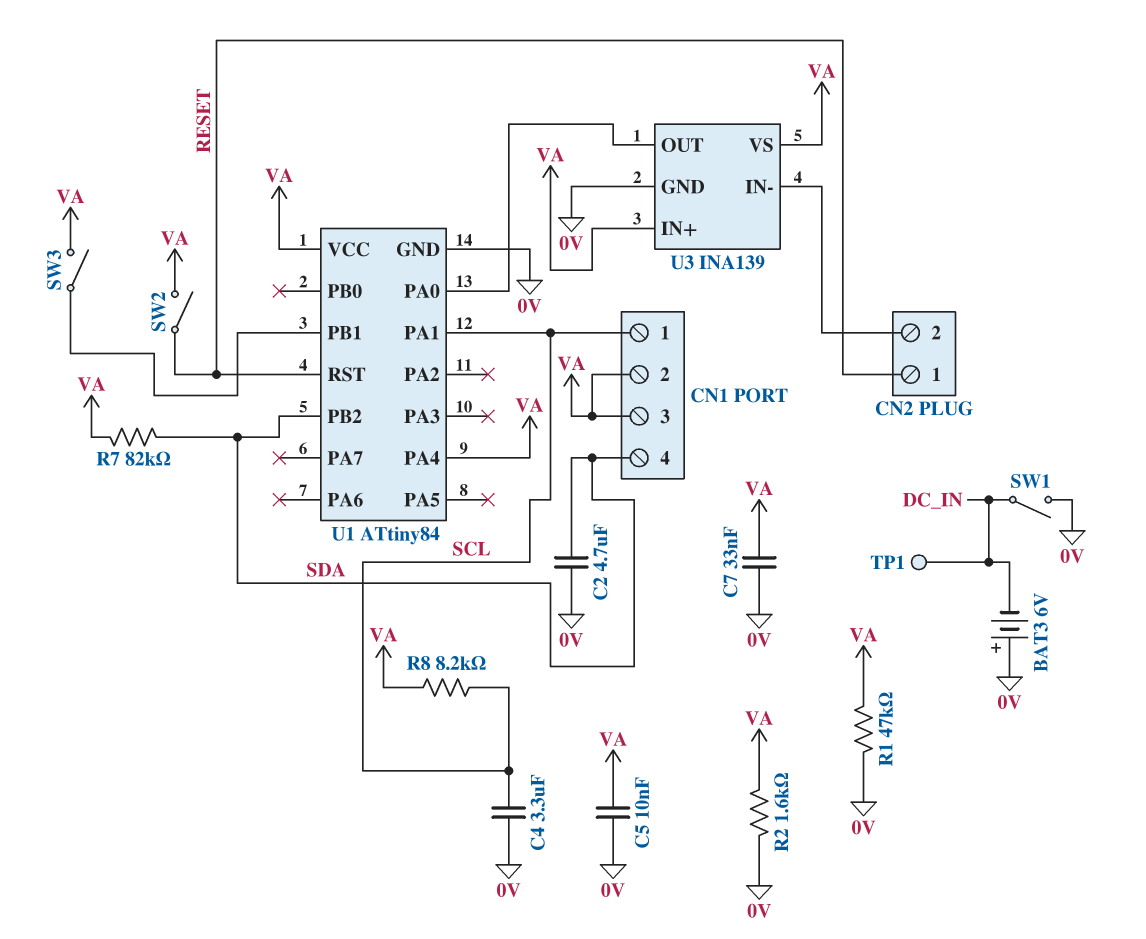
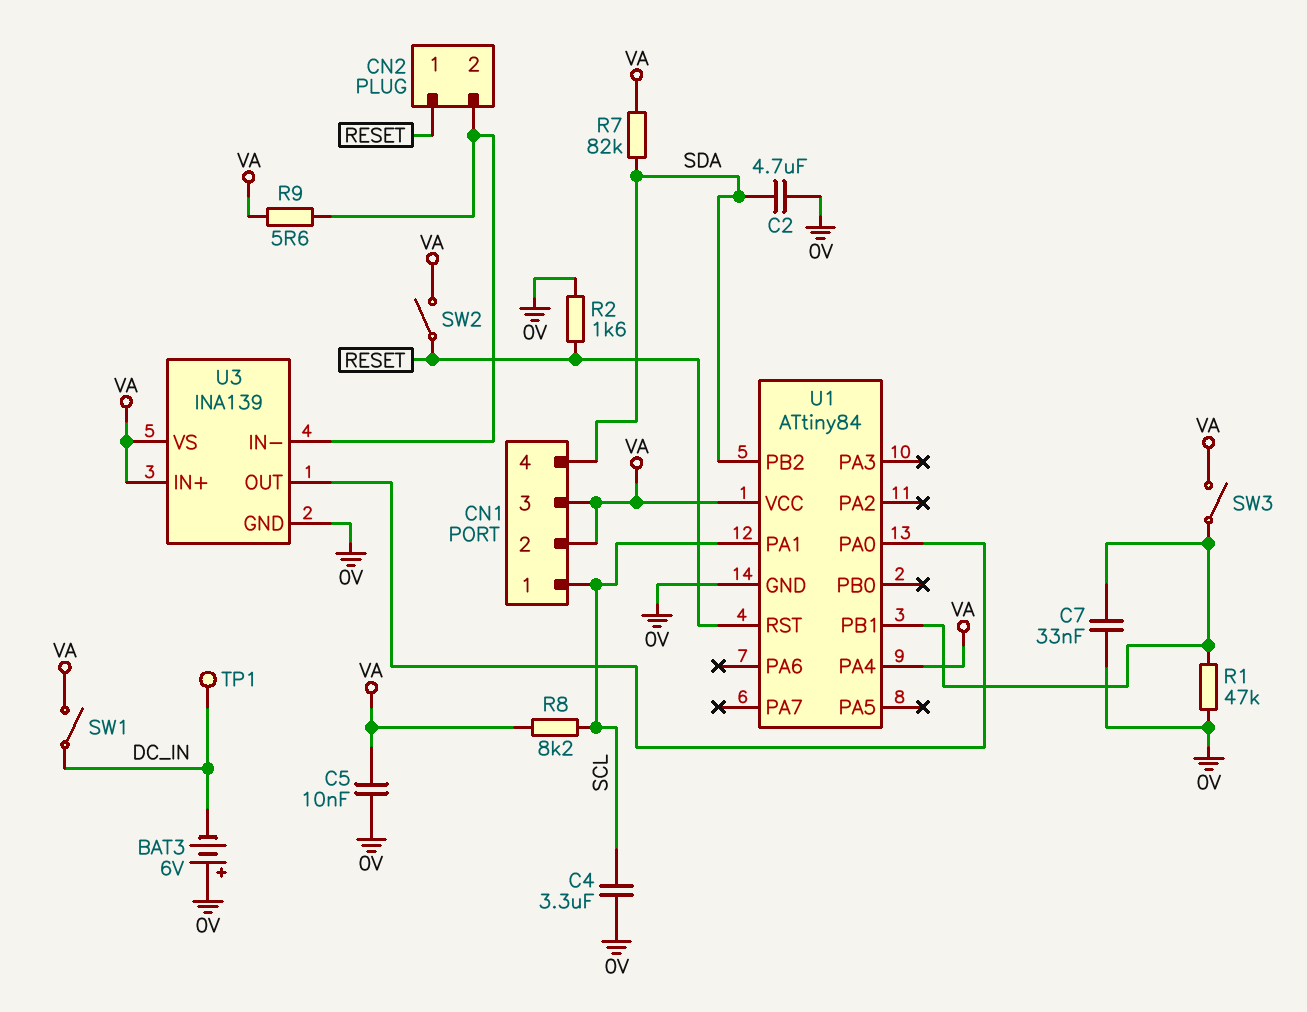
C7: 33nF (0V, VA) -> 33nF (0V, U1/PB1)
R1: 47k (0V, VA) -> 47k (0V, U1/PB1)
R2: 1.6k (0V, VA) -> 1.6k (0V, RESET)
R9: none -> 5.6 (CN2/2, VA)
SW1: switch (0V, DC_IN) -> switch (DC_IN, VA)

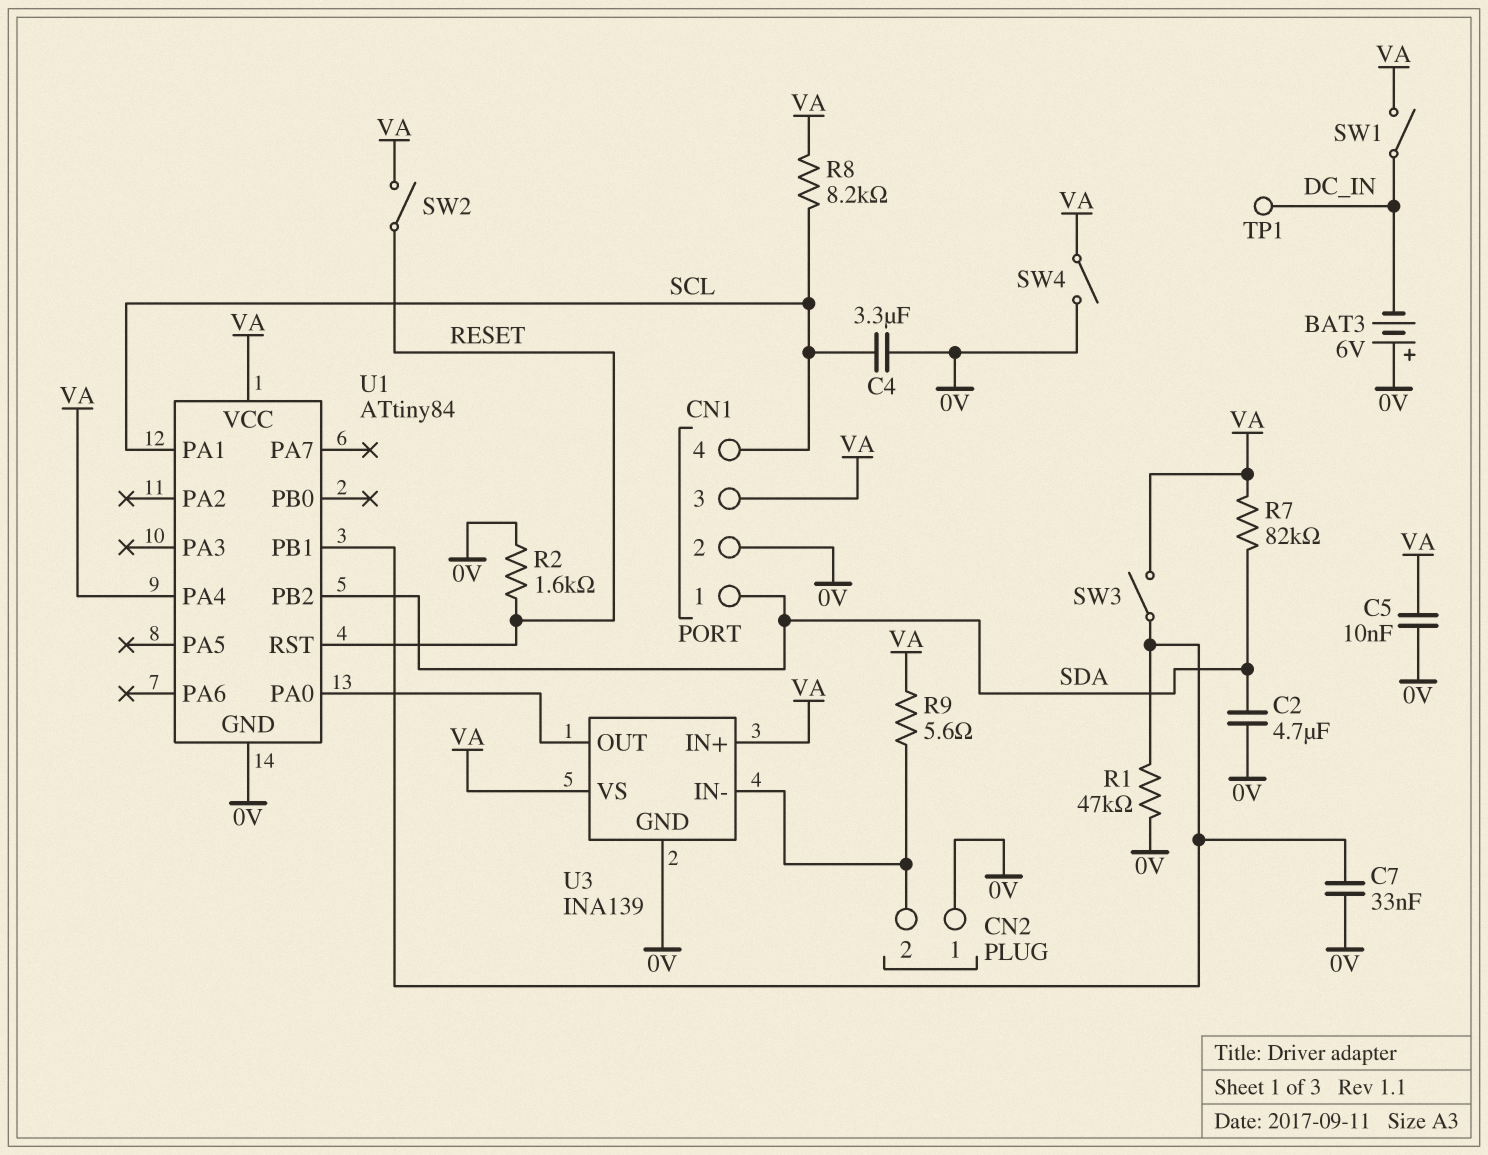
CN1 pin 1: SCL -> SDA
CN1 pin 2: VA -> 0V
CN1 pin 4: SDA -> SCL
CN2 pin 1: RESET -> 0V
SW4: none -> switch (0V, VA)

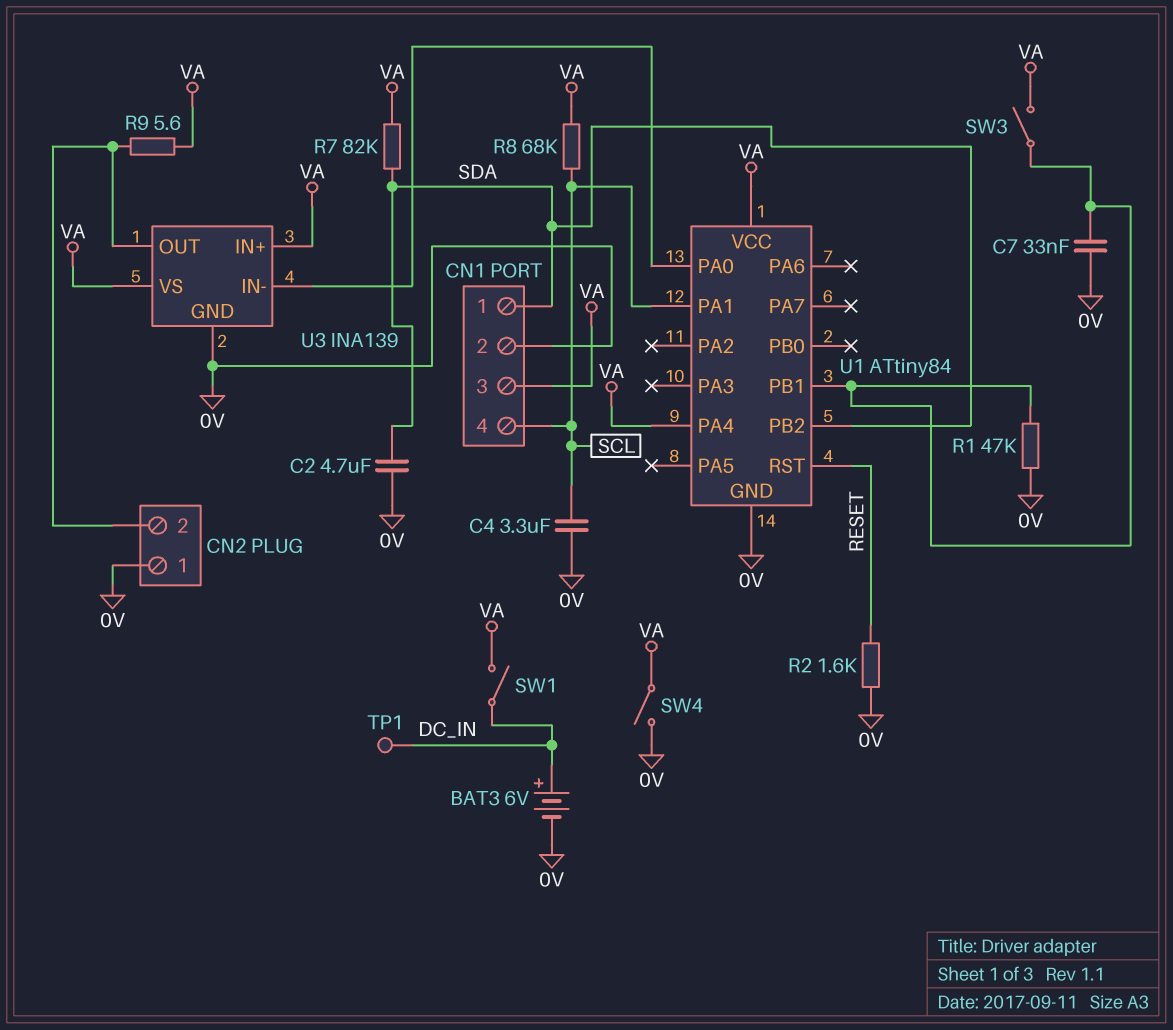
BAT3: 6V (plus 0V, minus DC_IN) -> 6V (plus DC_IN, minus 0V)
C5: 10nF (0V, VA) -> none
R8: 8.2k (SCL, VA) -> 68k (SCL, VA)
SW2: switch (RESET, VA) -> none
U3 pin IN-: CN2/2 -> U1/PA0
U3 pin OUT: U1/PA0 -> CN2/2

